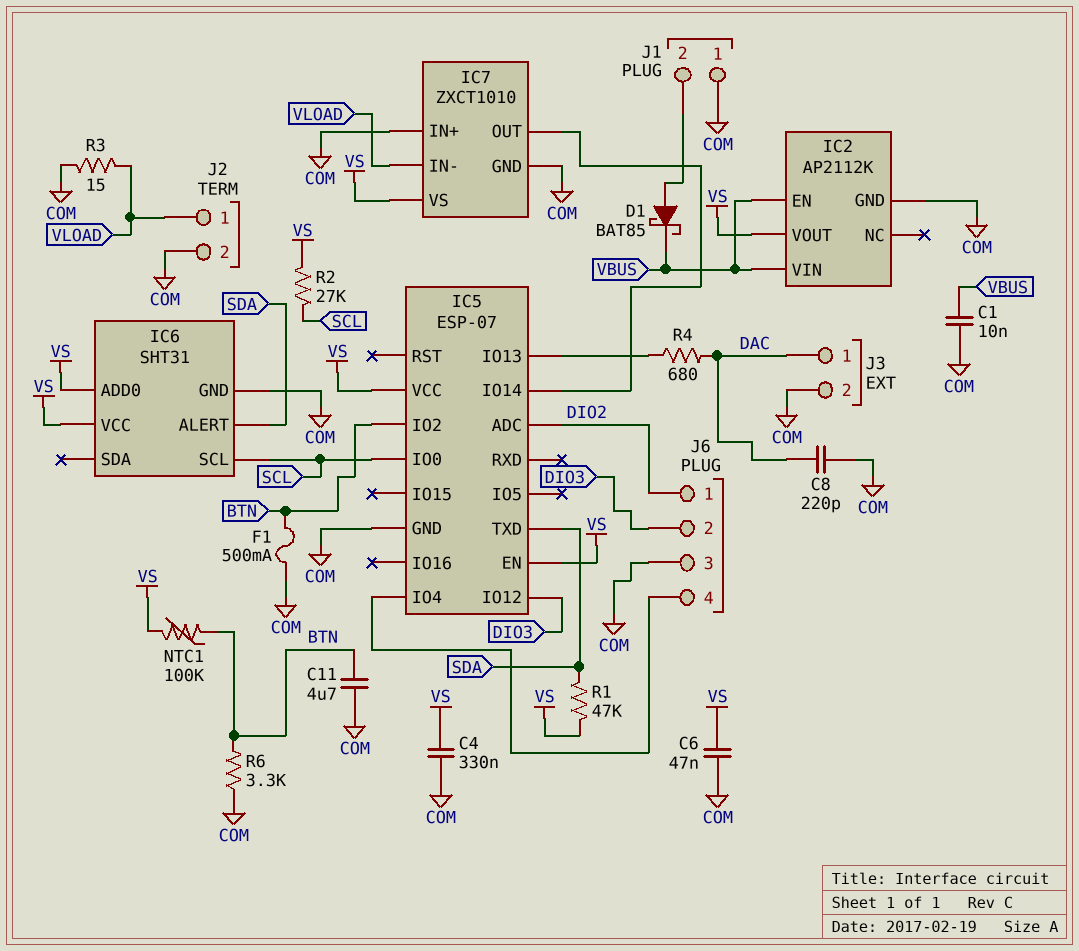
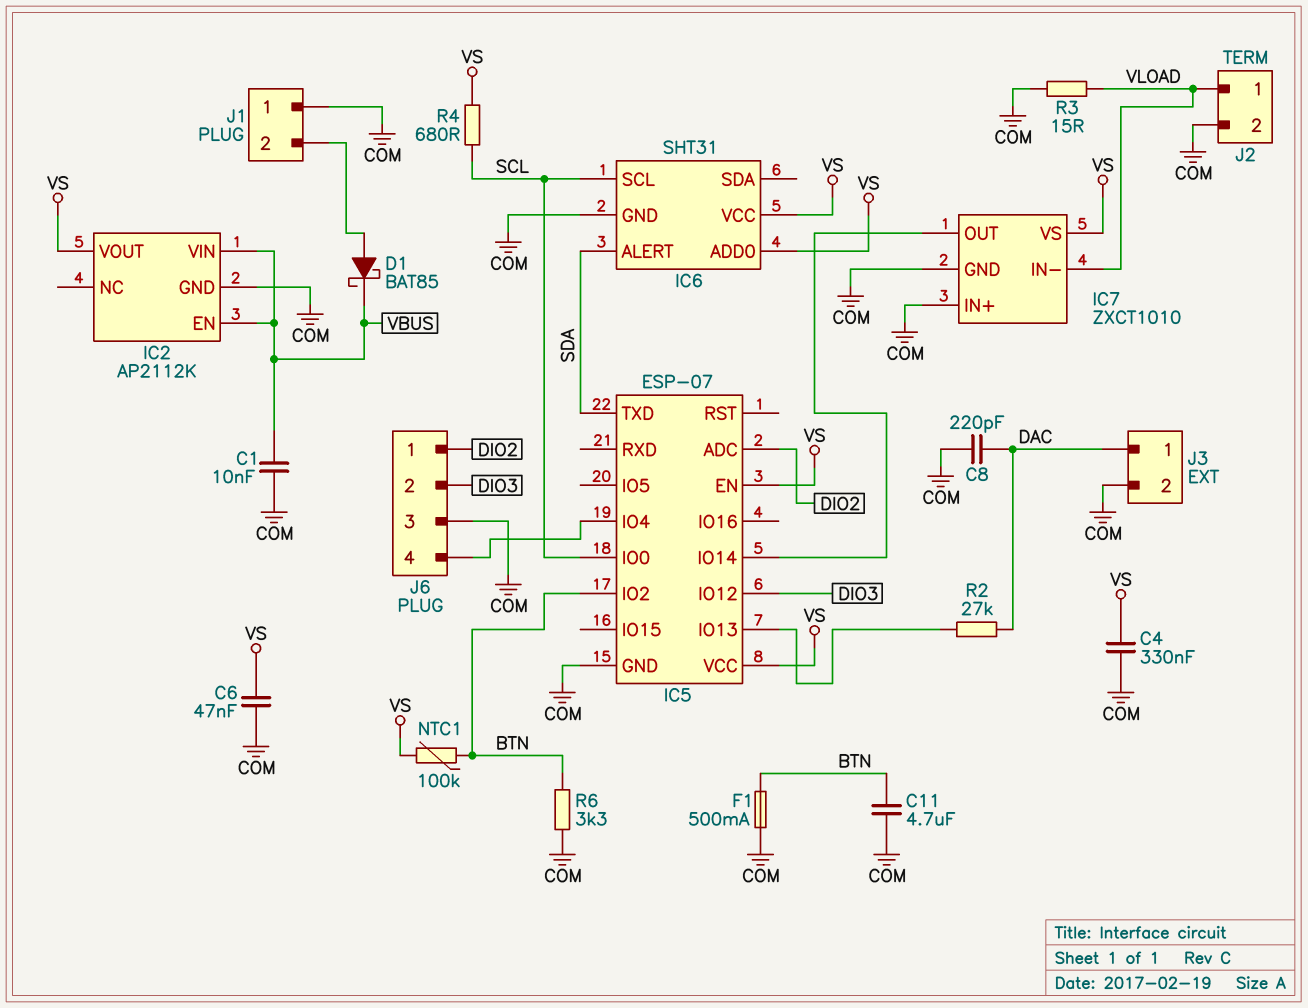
R1: 47k (SDA, VS) -> none
R2: 27k (SCL, VS) -> 27k (DAC, IC5/IO13)
R4: 680 (DAC, IC5/IO13) -> 680 (SCL, VS)

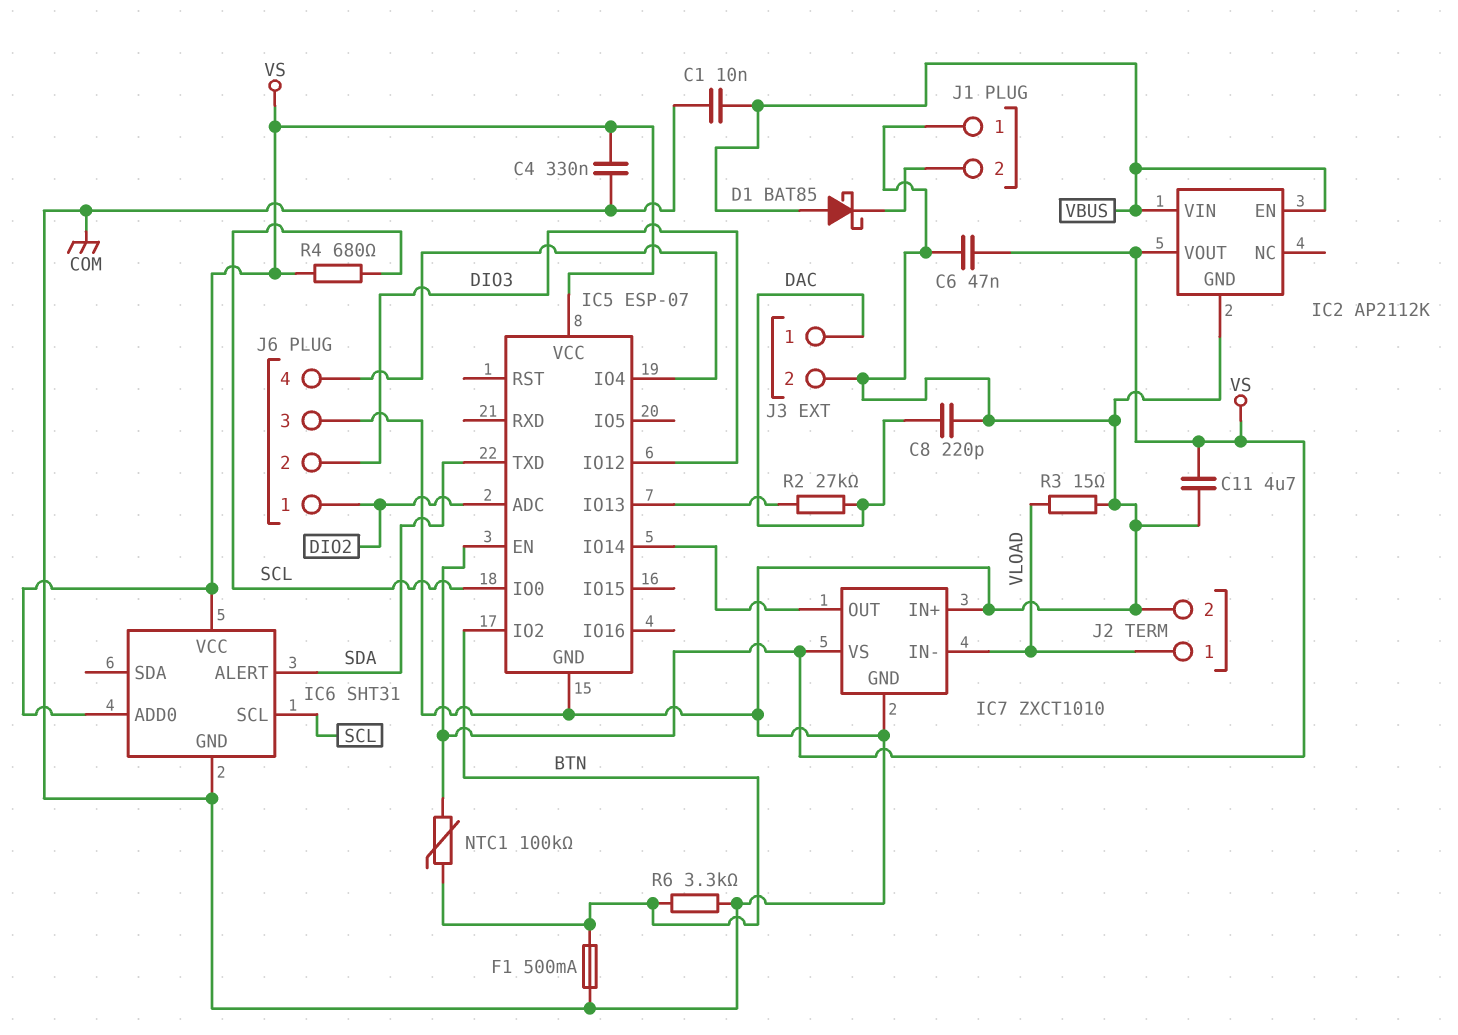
C11: 4.7uF (BTN, COM) -> 4.7uF (COM, VS)
D1: schottky BAT85 (A J1/2, K VBUS) -> schottky BAT85 (A VBUS, K J1/2)

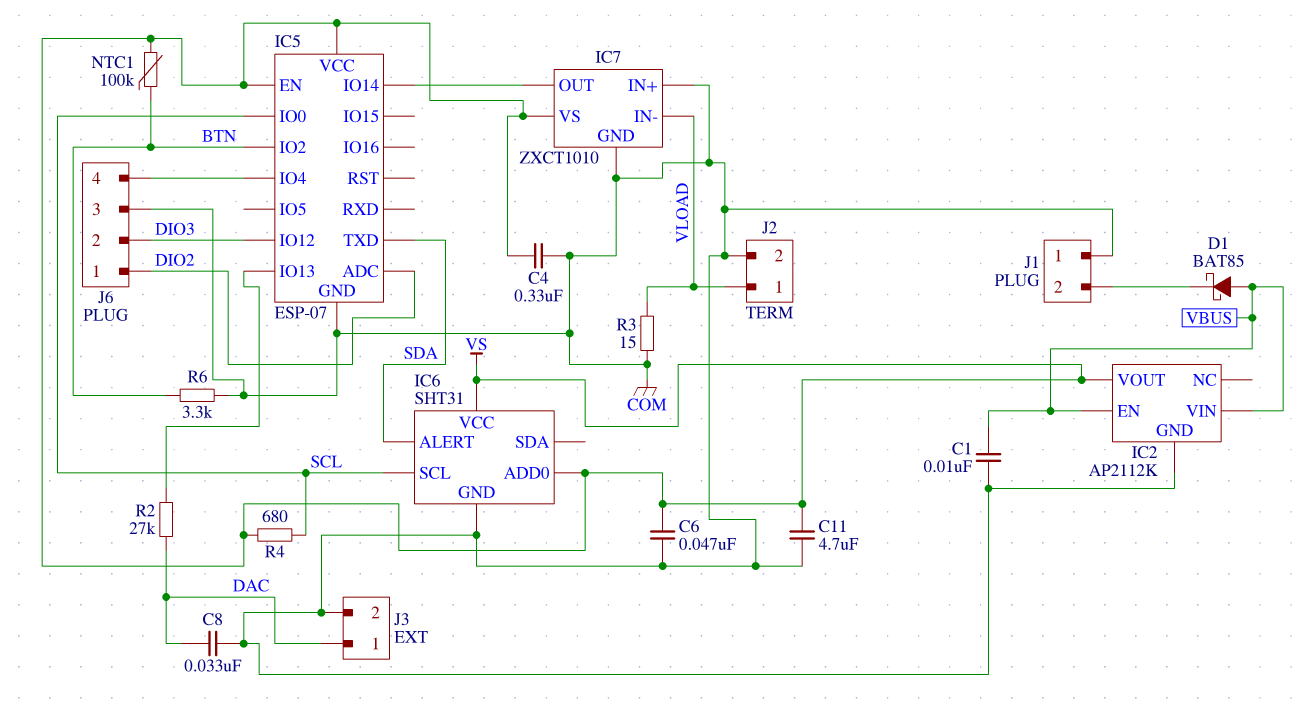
C8: 220pF (COM, DAC) -> 33nF (COM, DAC)
F1: 500mA (BTN, COM) -> none

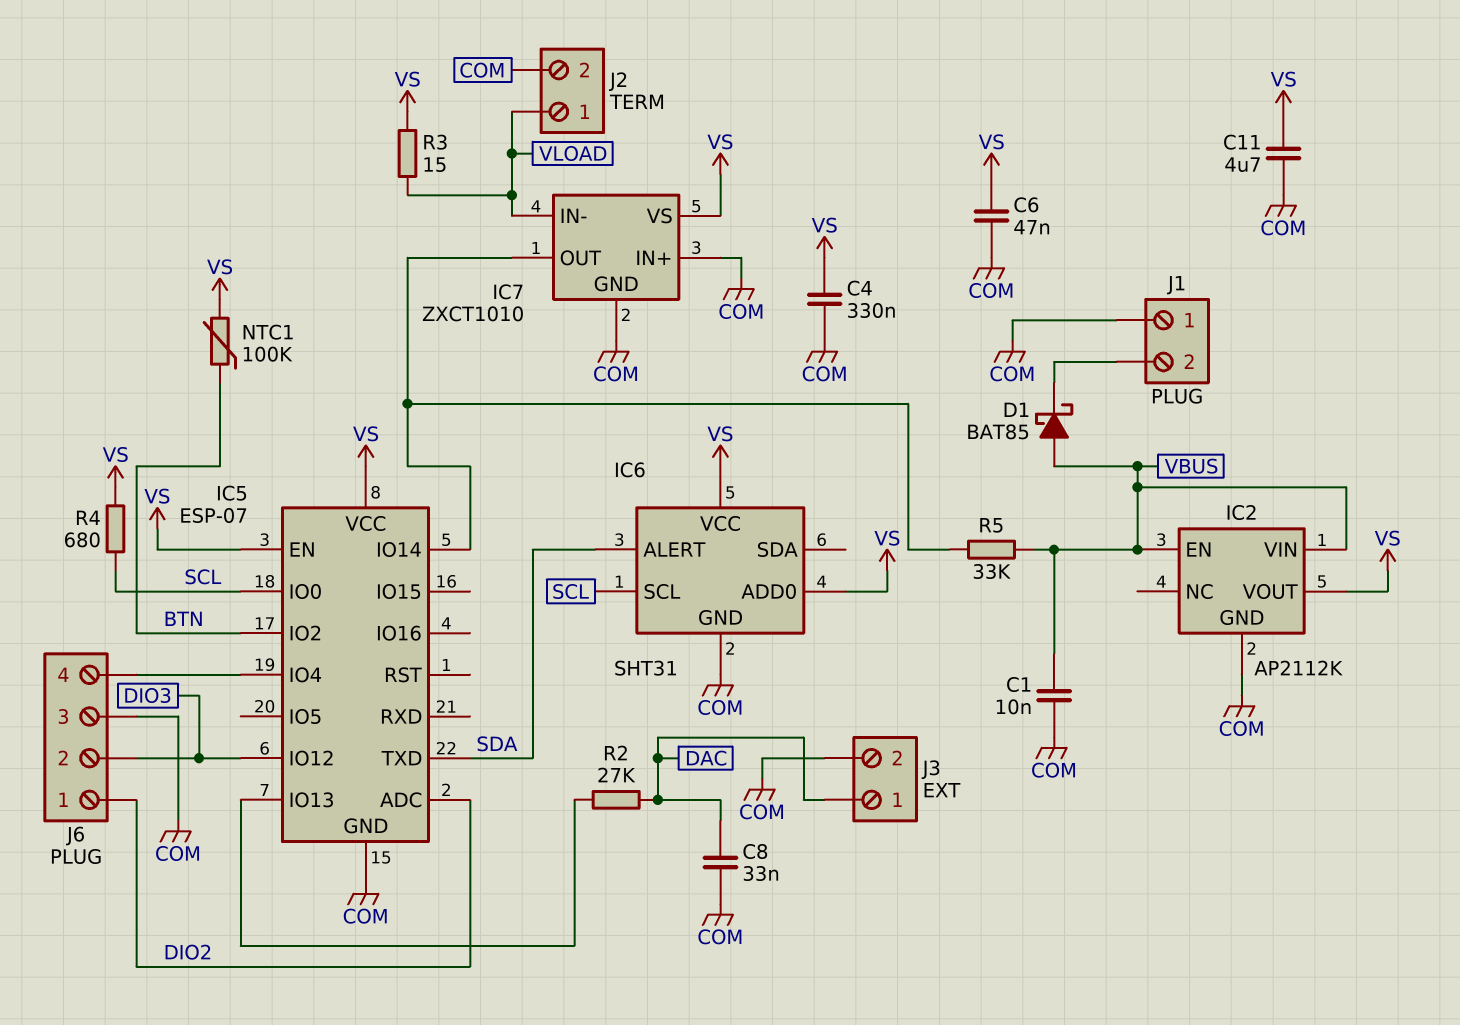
R3: 15 (COM, VLOAD) -> 15 (VLOAD, VS)
R5: none -> 33k (IC5/IO14, VBUS)
R6: 3.3k (BTN, COM) -> none

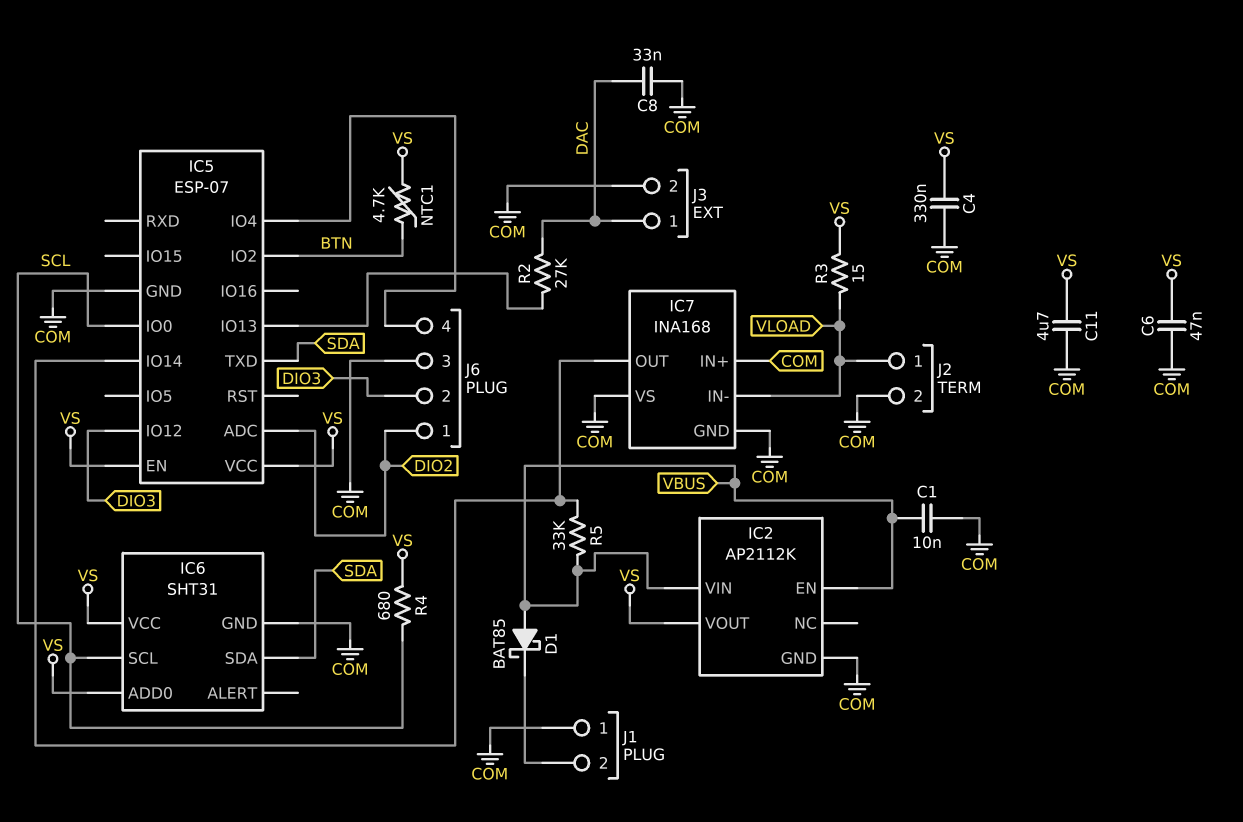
IC6 pin ALERT: SDA -> none
IC6 pin SDA: none -> SDA
IC7: ZXCT1010 -> INA168
IC7 pin VS: VS -> COM
NTC1: 100k (BTN, VS) -> 4.7k (BTN, VS)

